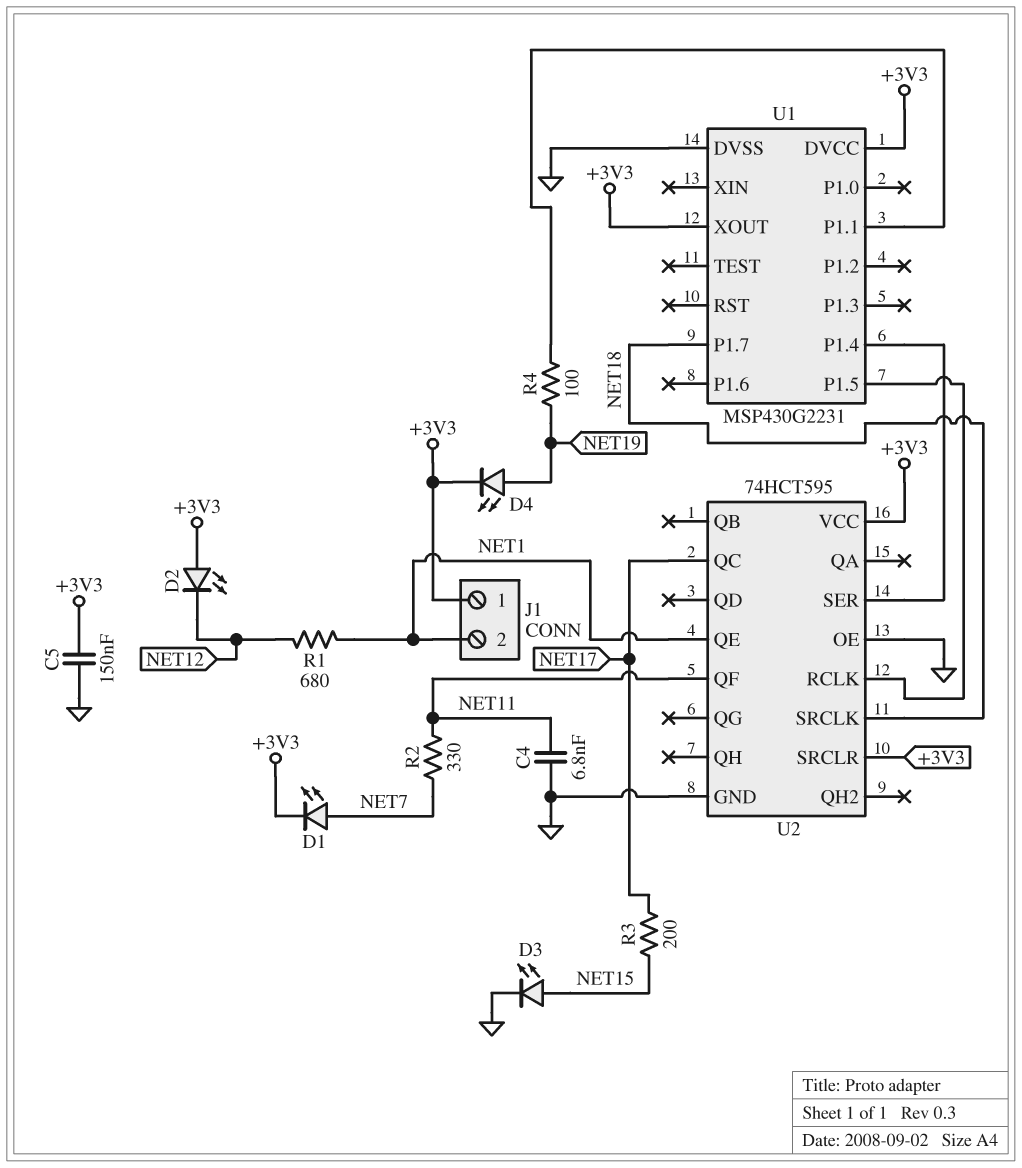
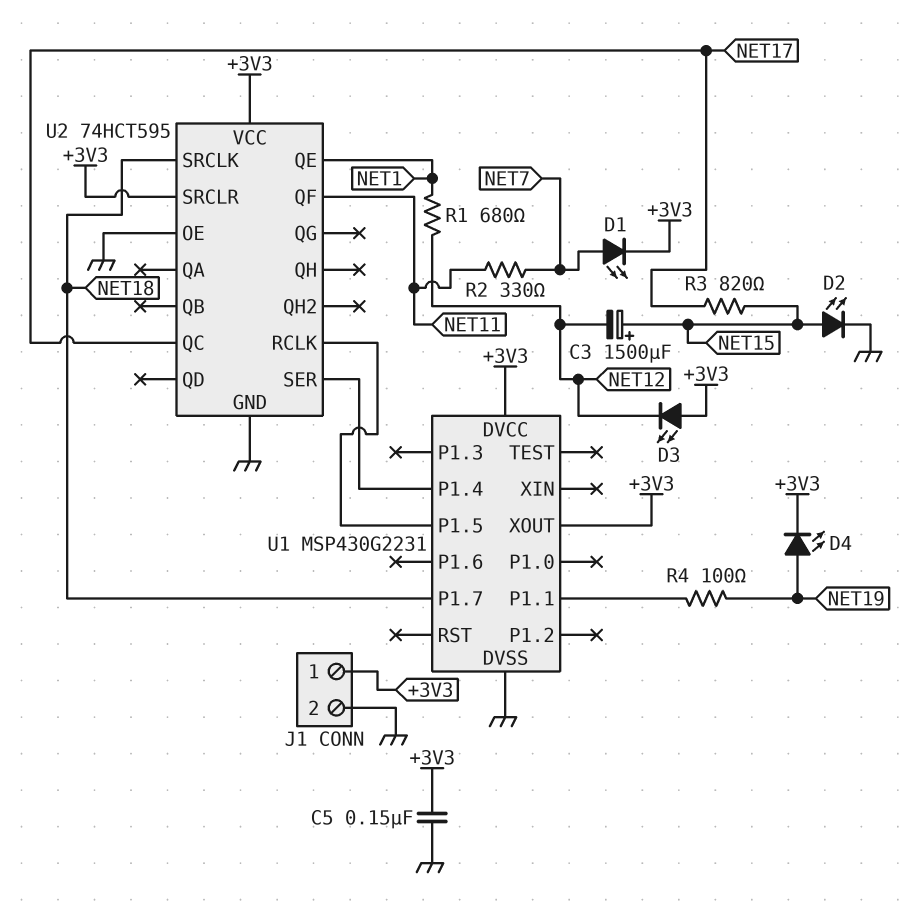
C3: none -> 1500uF (plus NET15, minus NET12)
C4: 6.8nF (GND, NET11) -> none
D2: LED (A +3V3, K NET12) -> LED (A NET15, K GND)
D3: LED (A NET15, K GND) -> LED (A +3V3, K NET12)
J1 pin 2: NET1 -> GND
R3: 200 (NET15, NET17) -> 820 (NET15, NET17)

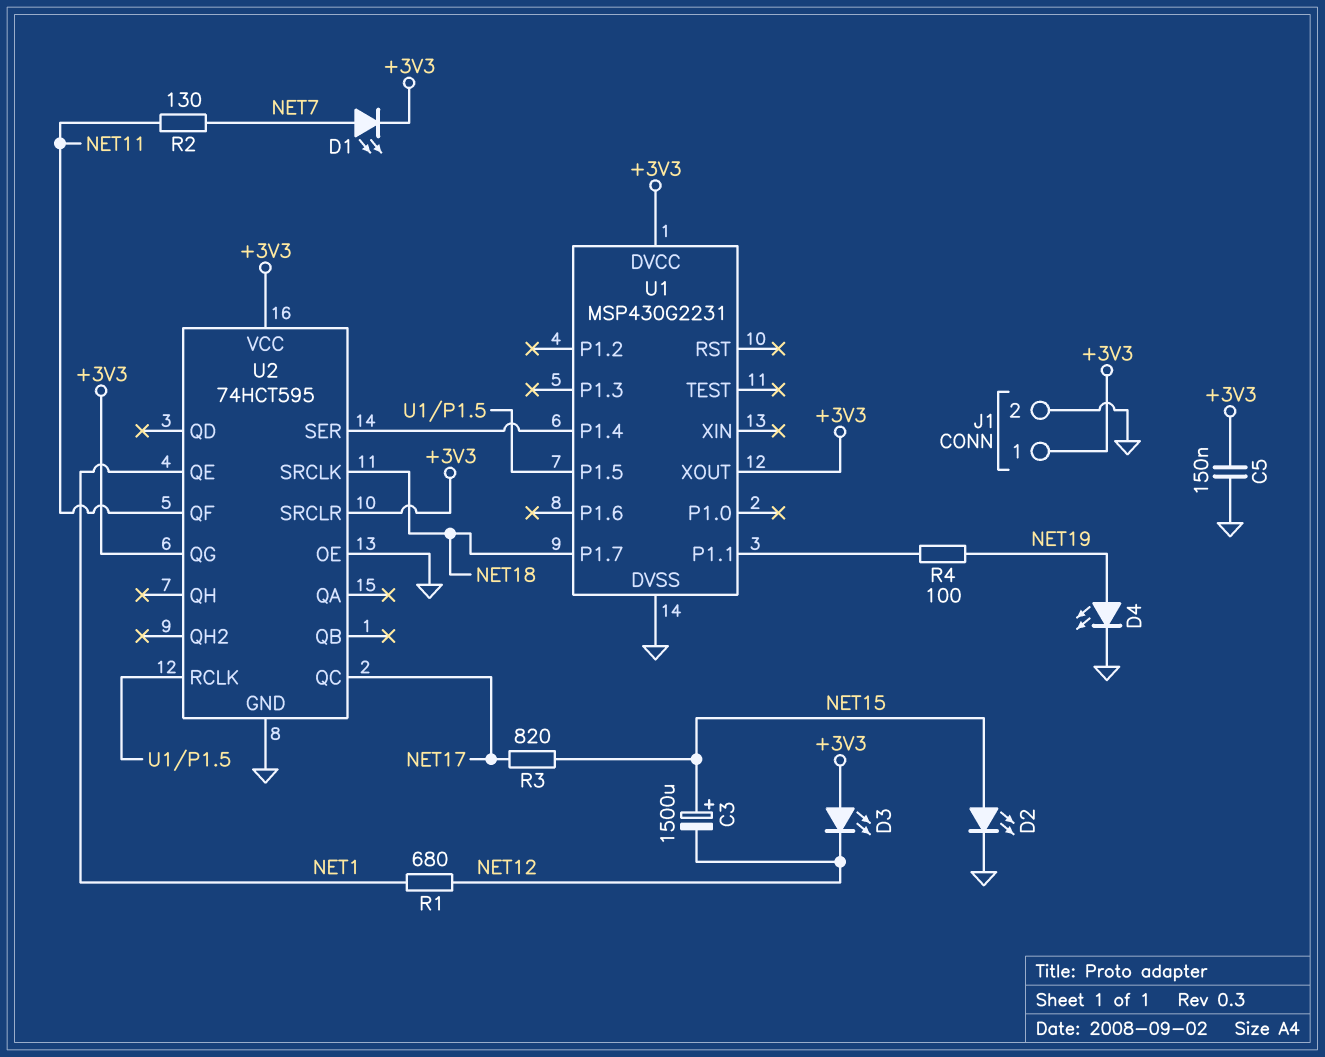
D4: LED (A NET19, K +3V3) -> LED (A NET19, K GND)
R2: 330 (NET7, NET11) -> 130 (NET7, NET11)
U2 pin QG: none -> +3V3

